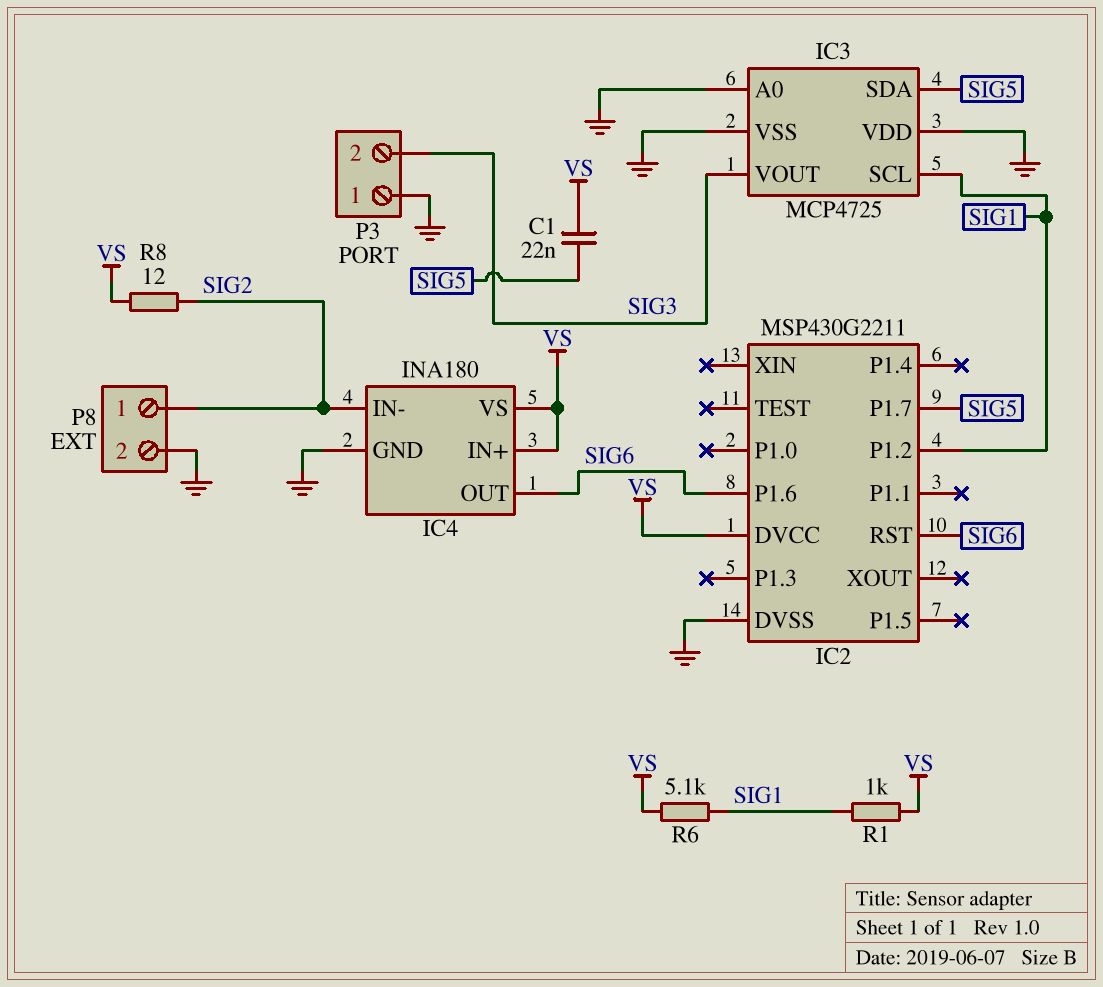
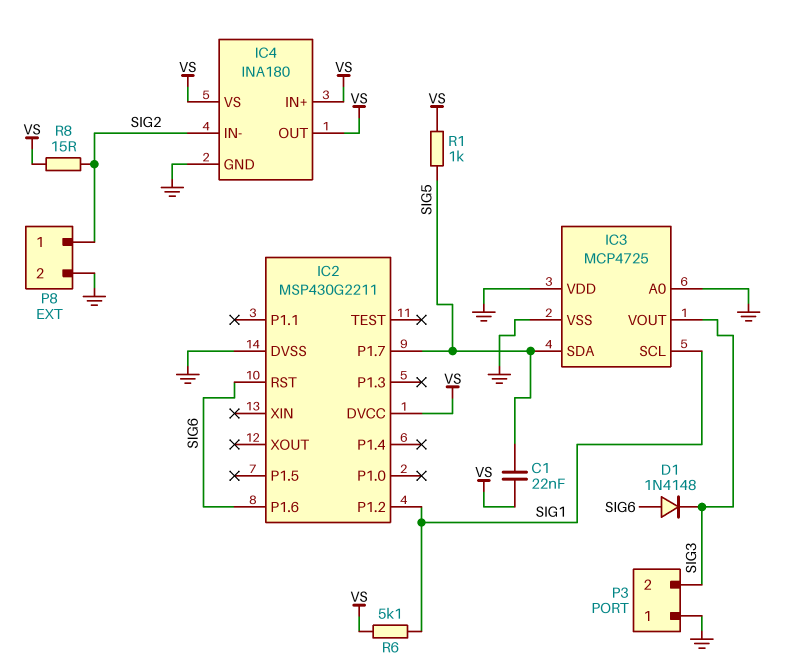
D1: none -> diode 1N4148 (A SIG6, K SIG3)
IC4 pin OUT: SIG6 -> VS
R1: 1k (SIG1, VS) -> 1k (SIG5, VS)
R8: 12 (SIG2, VS) -> 15 (SIG2, VS)

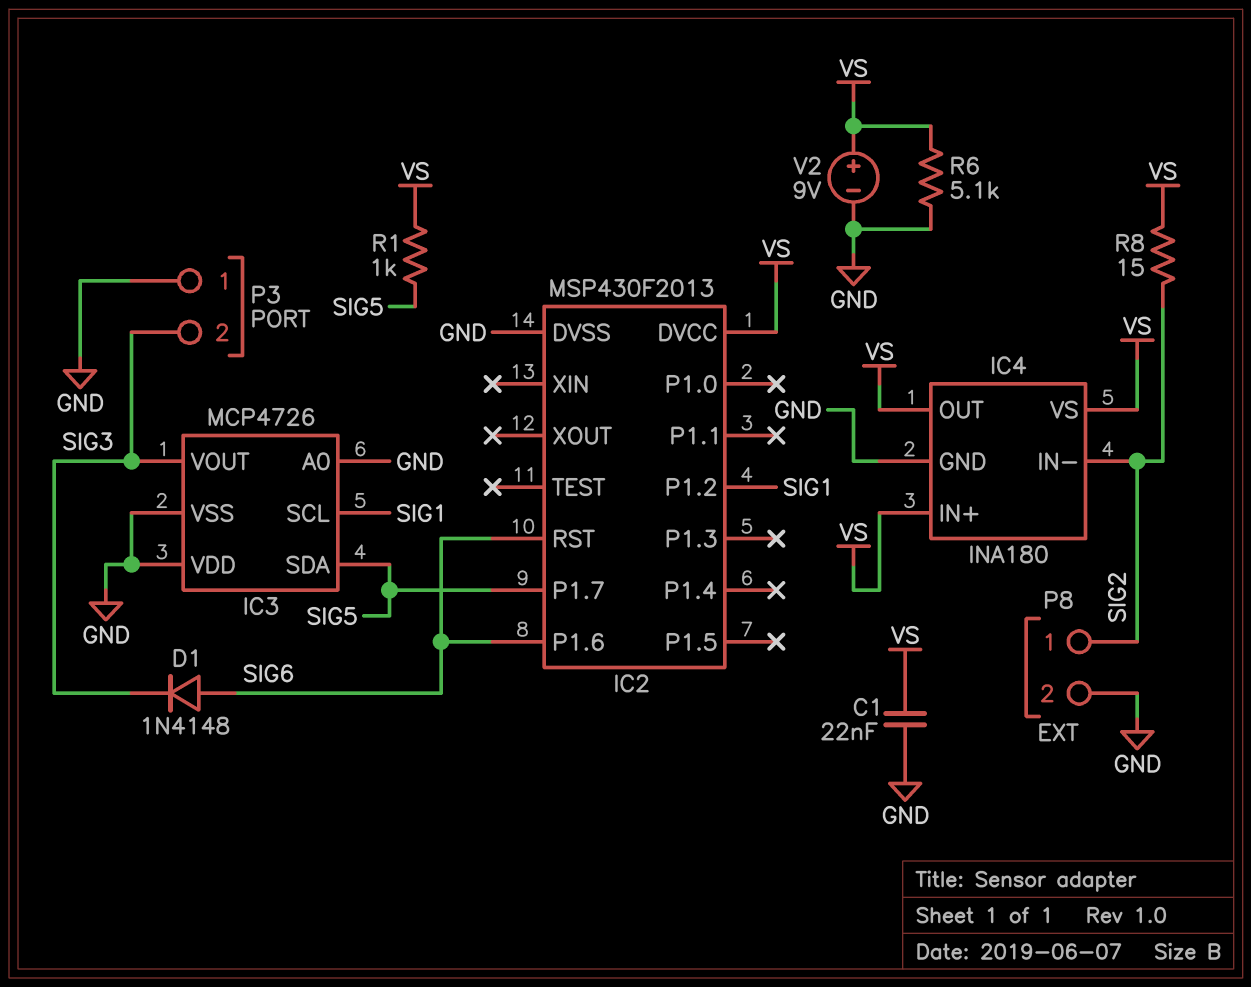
C1: 22nF (SIG5, VS) -> 22nF (GND, VS)
IC2: MSP430G2211 -> MSP430F2013
IC3: MCP4725 -> MCP4726
R6: 5.1k (SIG1, VS) -> 5.1k (GND, VS)
V2: none -> 9V (plus VS, minus GND)

